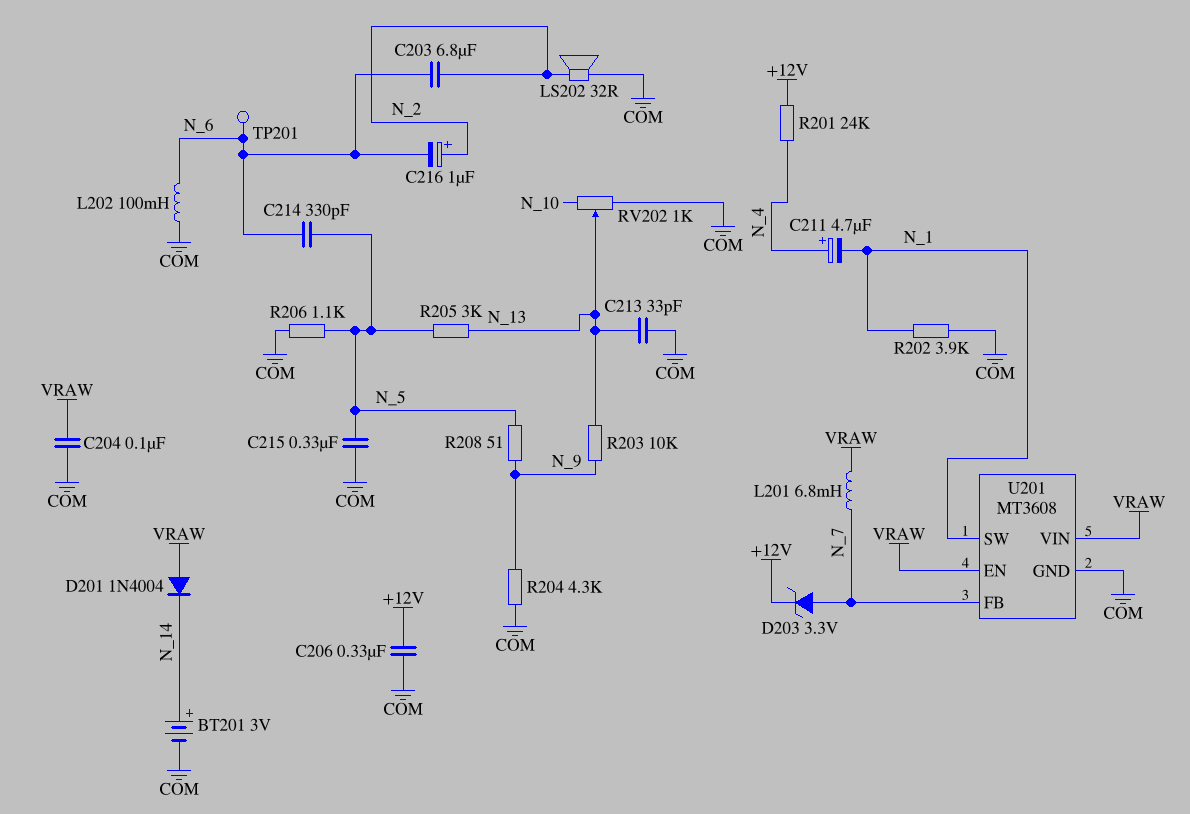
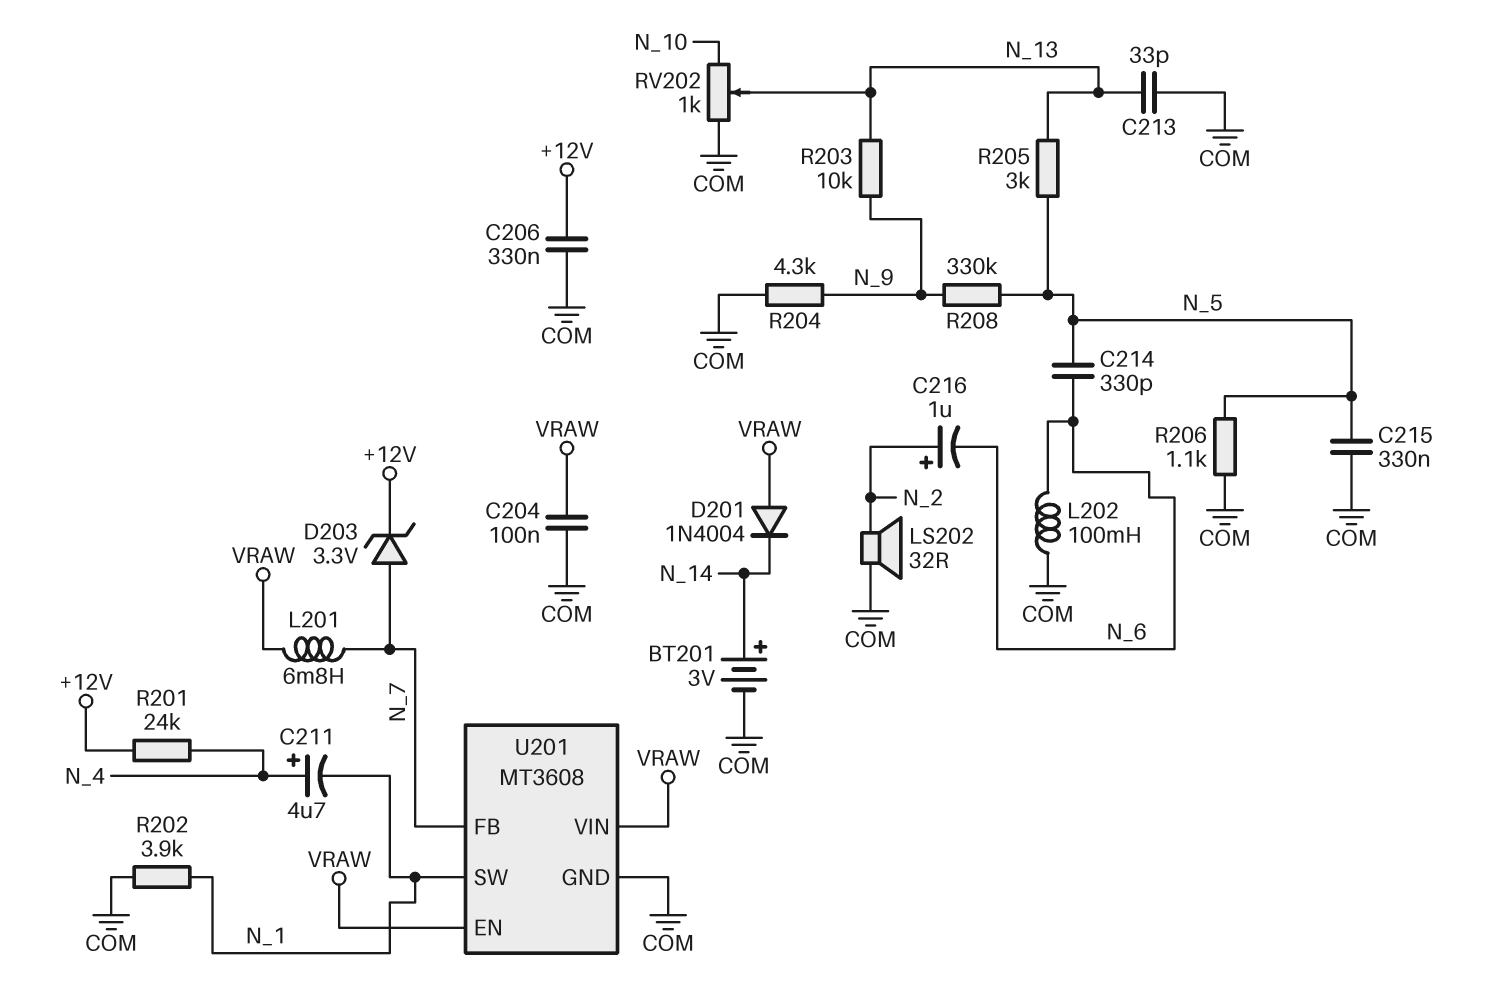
C203: 6.8uF (N_2, N_6) -> none
R208: 51 (N_5, N_9) -> 330k (N_5, N_9)
TP201: test point (N_6) -> none

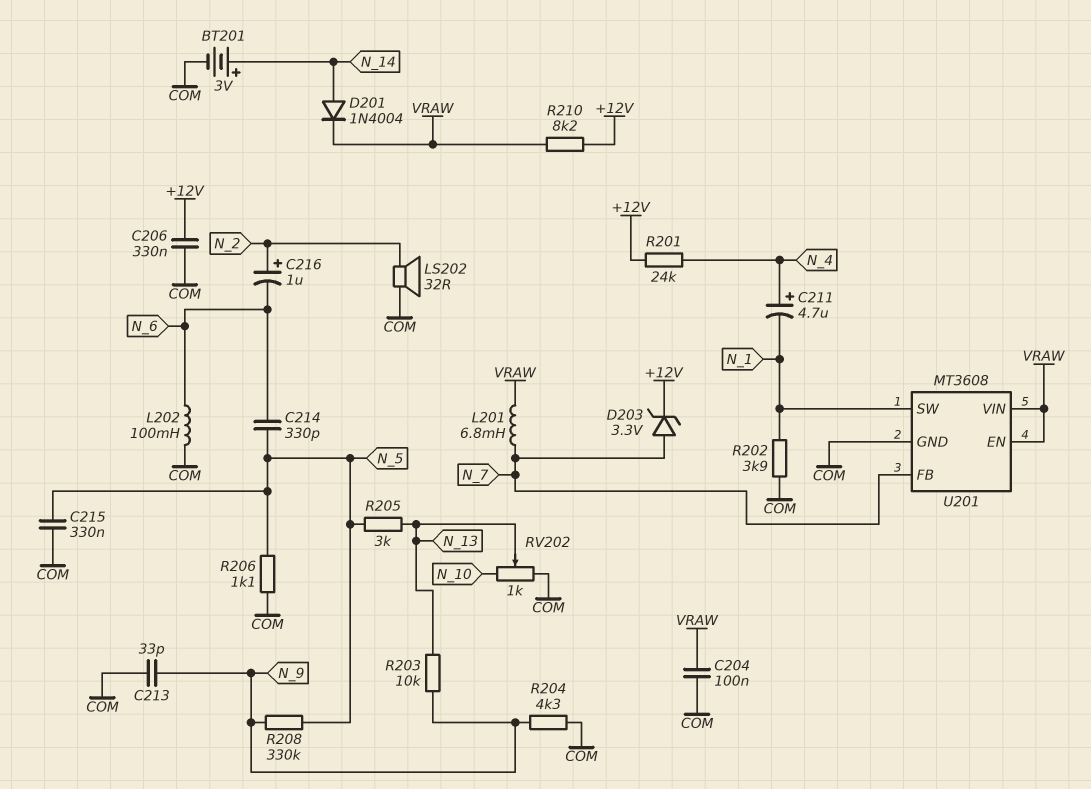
C213: 33pF (COM, N_13) -> 33pF (COM, N_9)
D201: diode 1N4004 (A VRAW, K N_14) -> diode 1N4004 (A N_14, K VRAW)
R210: none -> 8.2k (+12V, VRAW)

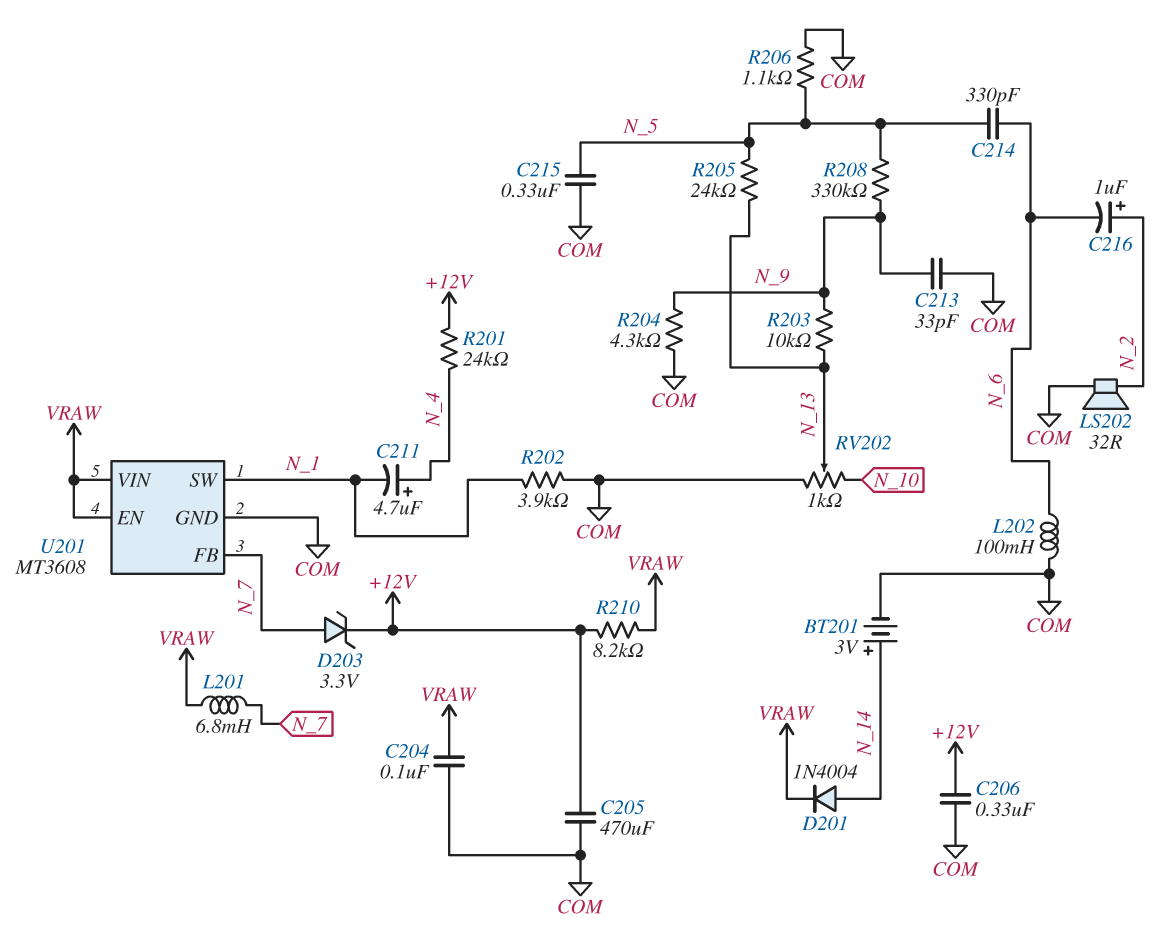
C205: none -> 470uF (+12V, COM)
R205: 3k (N_5, N_13) -> 24k (N_5, N_13)

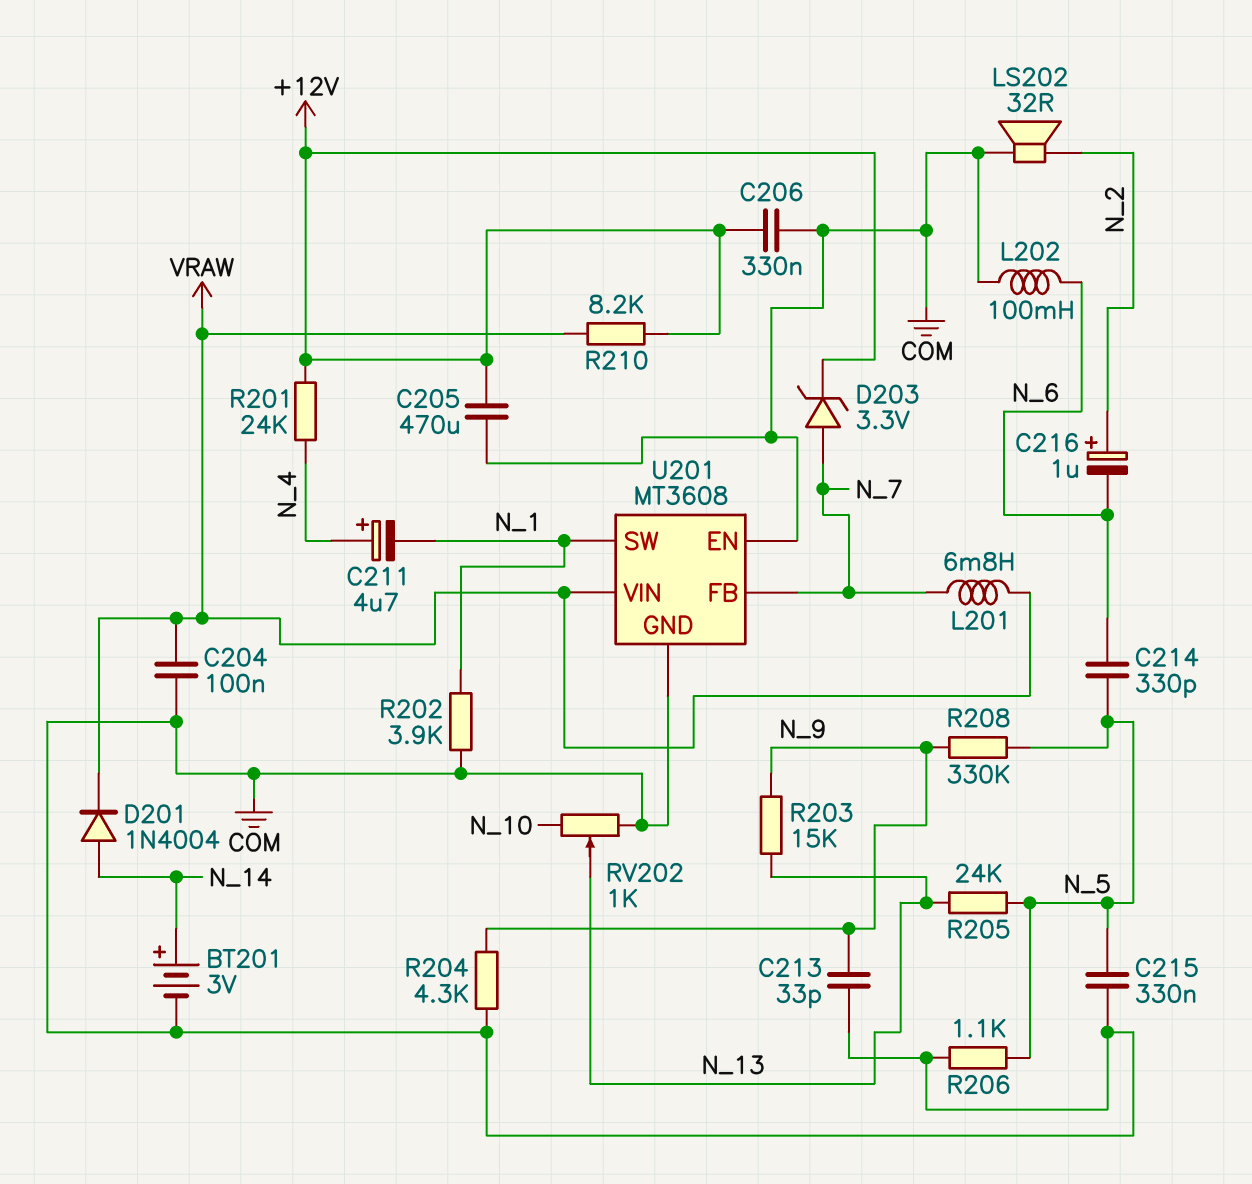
R203: 10k (N_9, N_13) -> 15k (N_9, N_13)
U201 pin EN: VRAW -> COM

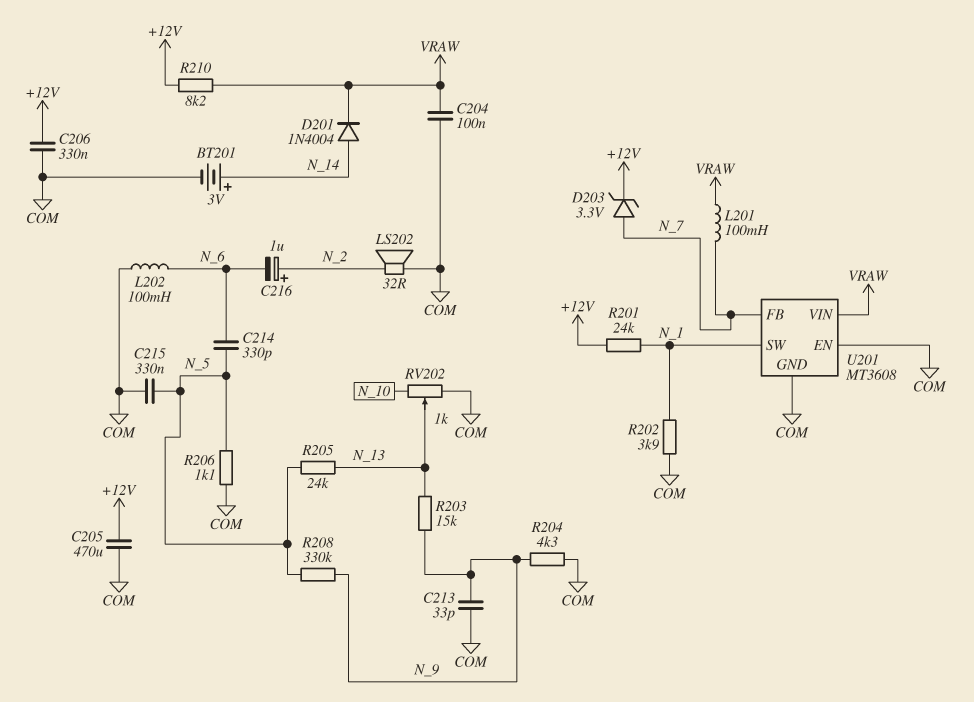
C211: 4.7uF (plus N_4, minus N_1) -> none
L201: 6.8mH (N_7, VRAW) -> 100mH (N_7, VRAW)
R201: 24k (+12V, N_4) -> 24k (+12V, N_1)

